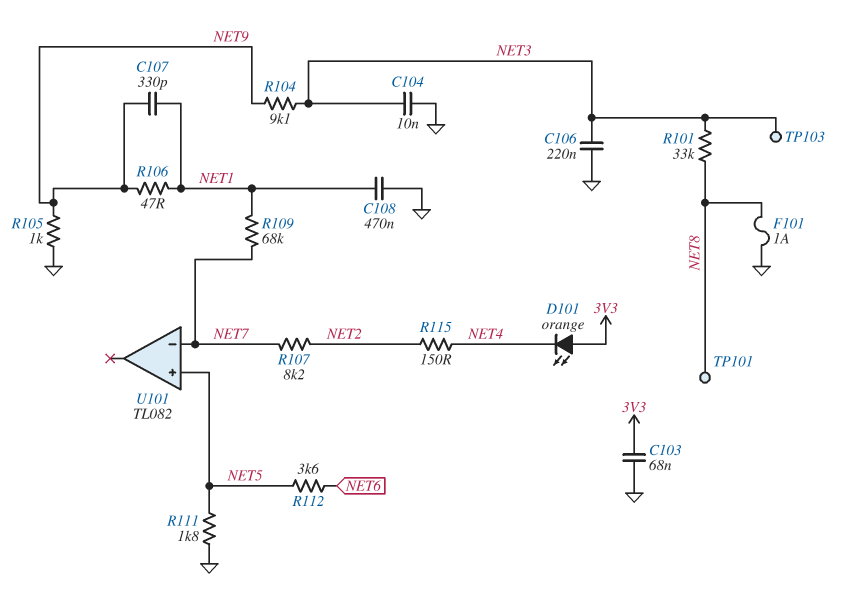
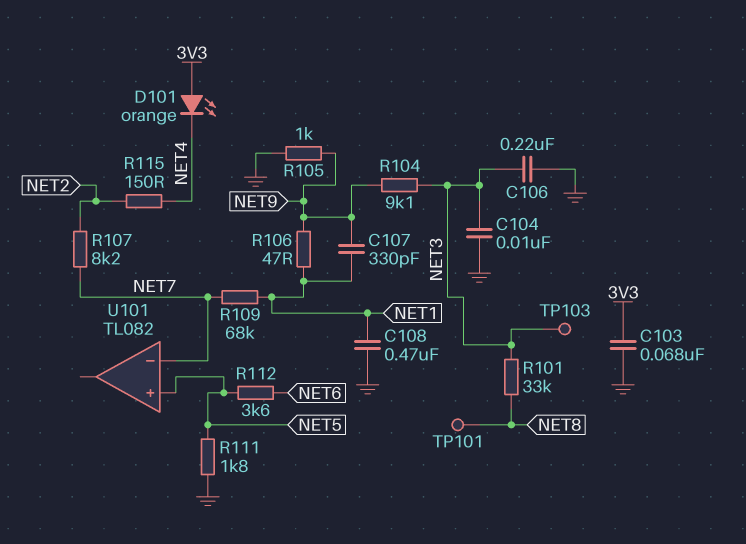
F101: 1A (GND, NET8) -> none

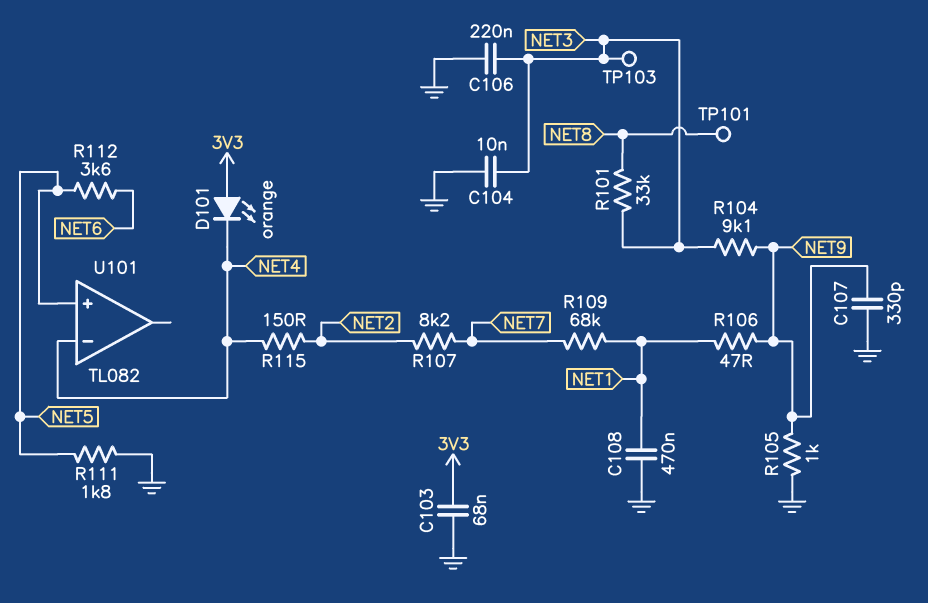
C107: 330pF (NET1, NET9) -> 330pF (GND, NET9)
U101 pin in-: NET7 -> NET4

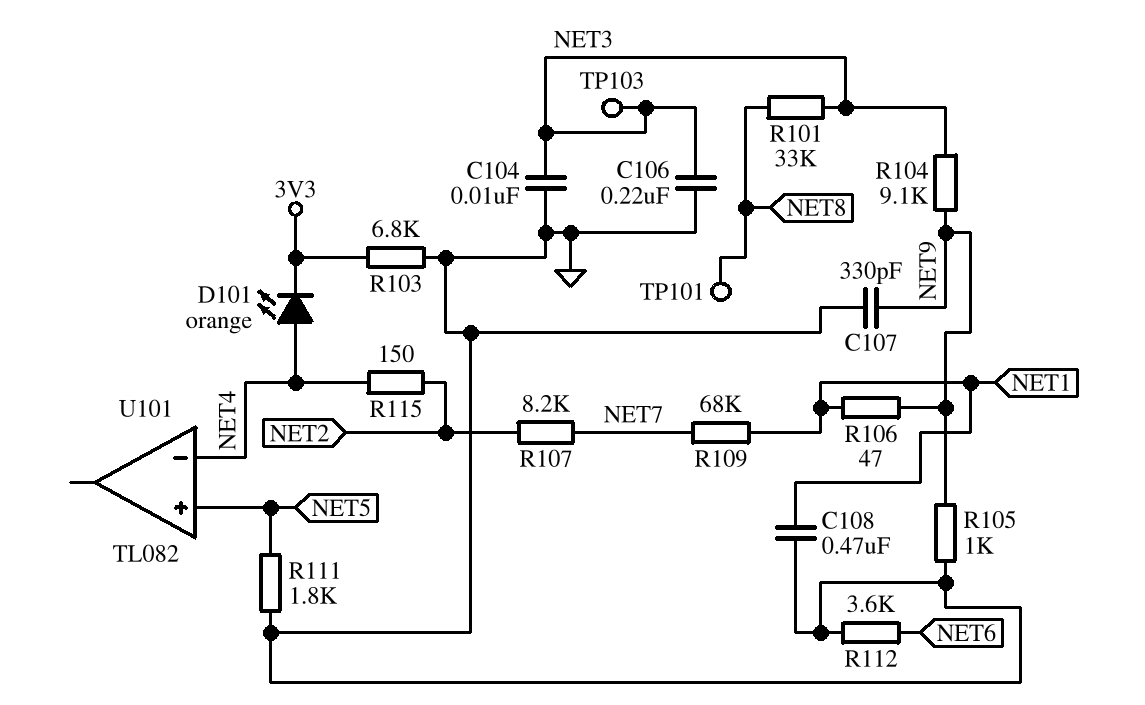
C103: 68nF (3V3, GND) -> none
D101: LED orange (A 3V3, K NET4) -> LED orange (A NET4, K 3V3)
R103: none -> 6.8k (3V3, GND)
R112: 3.6k (NET5, NET6) -> 3.6k (GND, NET6)

